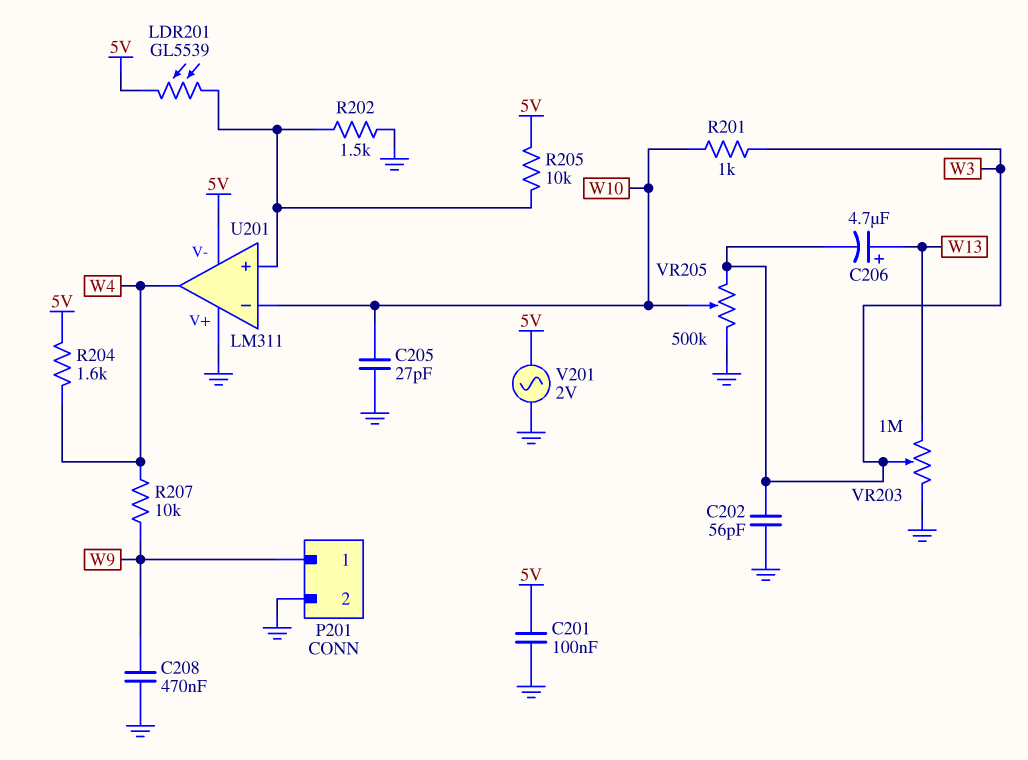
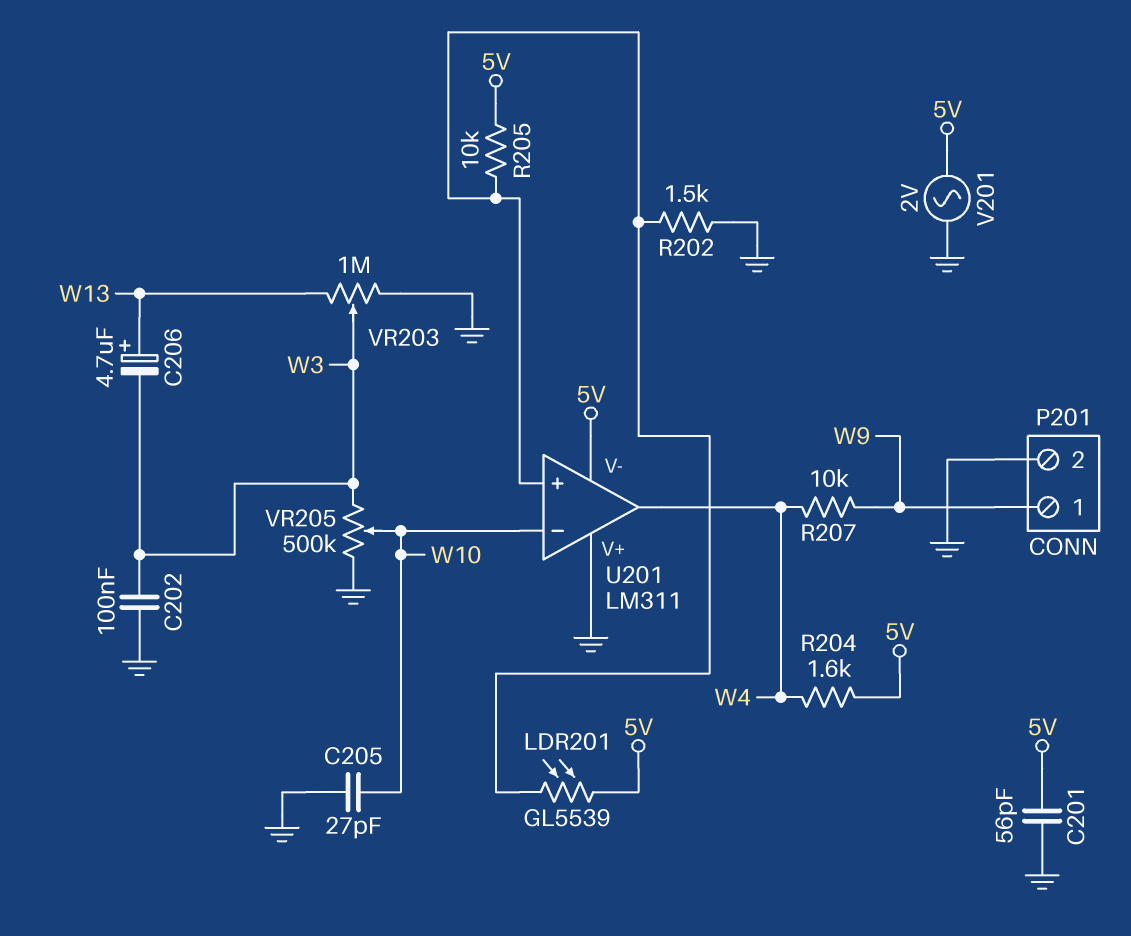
C201: 100nF (5V, GND) -> 56pF (5V, GND)
C202: 56pF (GND, W3) -> 100nF (GND, W3)
C208: 470nF (GND, W9) -> none
R201: 1k (W3, W10) -> none

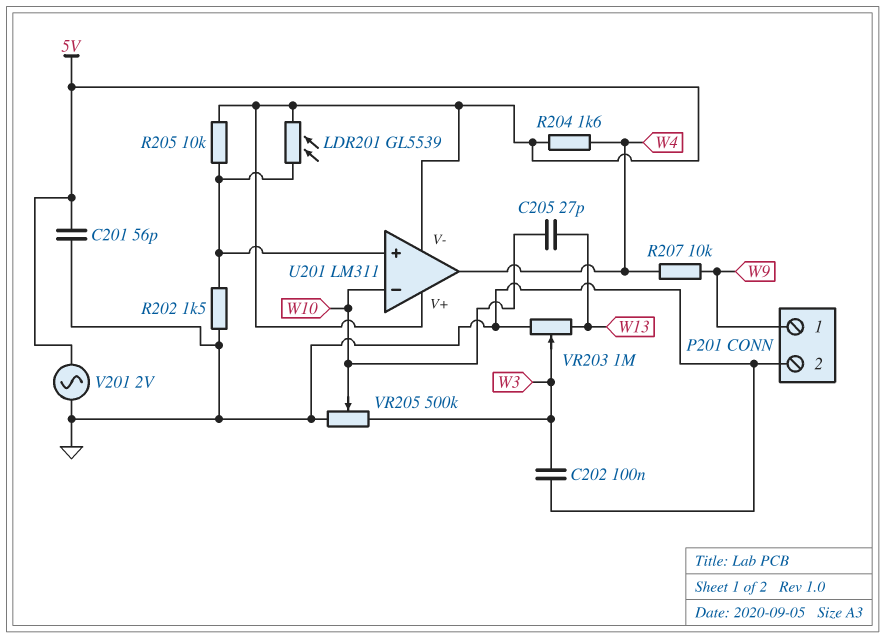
C205: 27pF (GND, W10) -> 27pF (W10, W13)
C206: 4.7uF (plus W13, minus W3) -> none
U201 pin V+: GND -> 5V

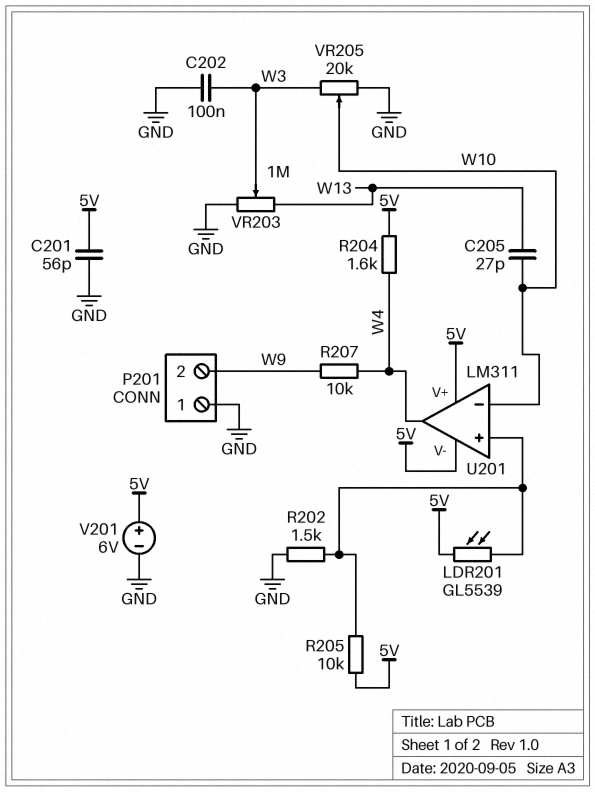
P201 pin 1: W9 -> GND
P201 pin 2: GND -> W9
V201: AC 2V (5V, GND) -> 6V (plus 5V, minus GND)
VR205: 500k (GND, W3, wiper W10) -> 20k (GND, W3, wiper W10)

